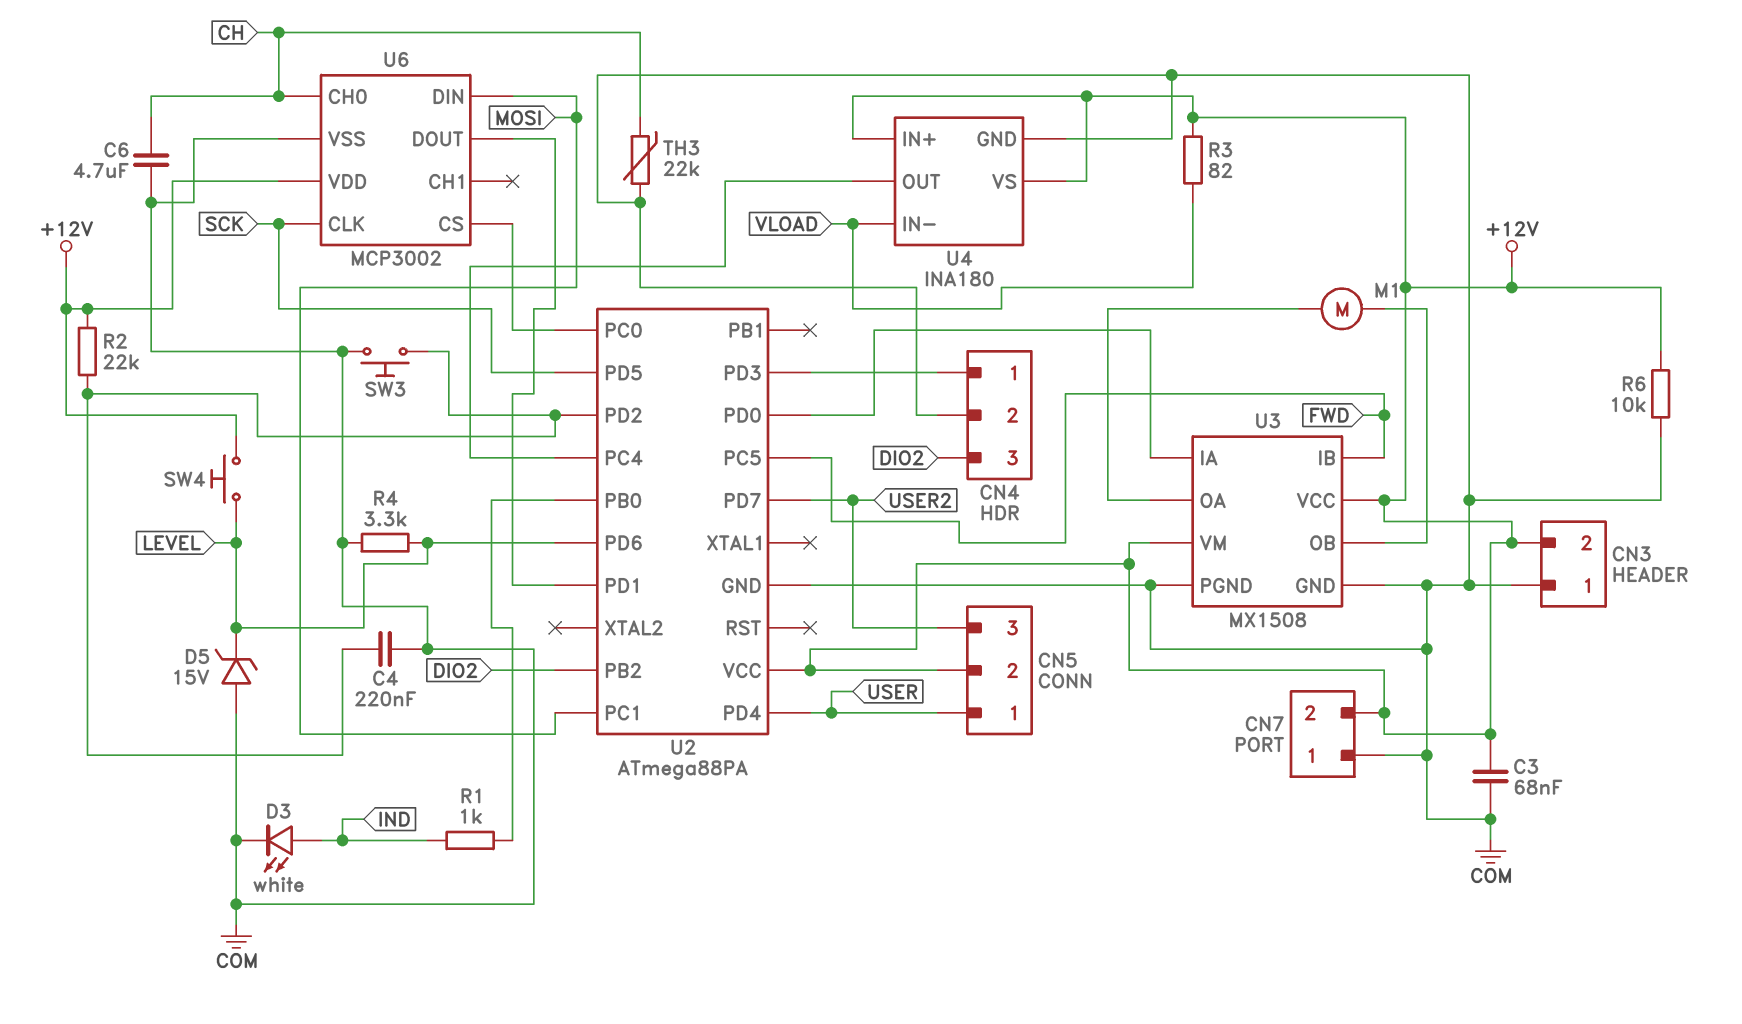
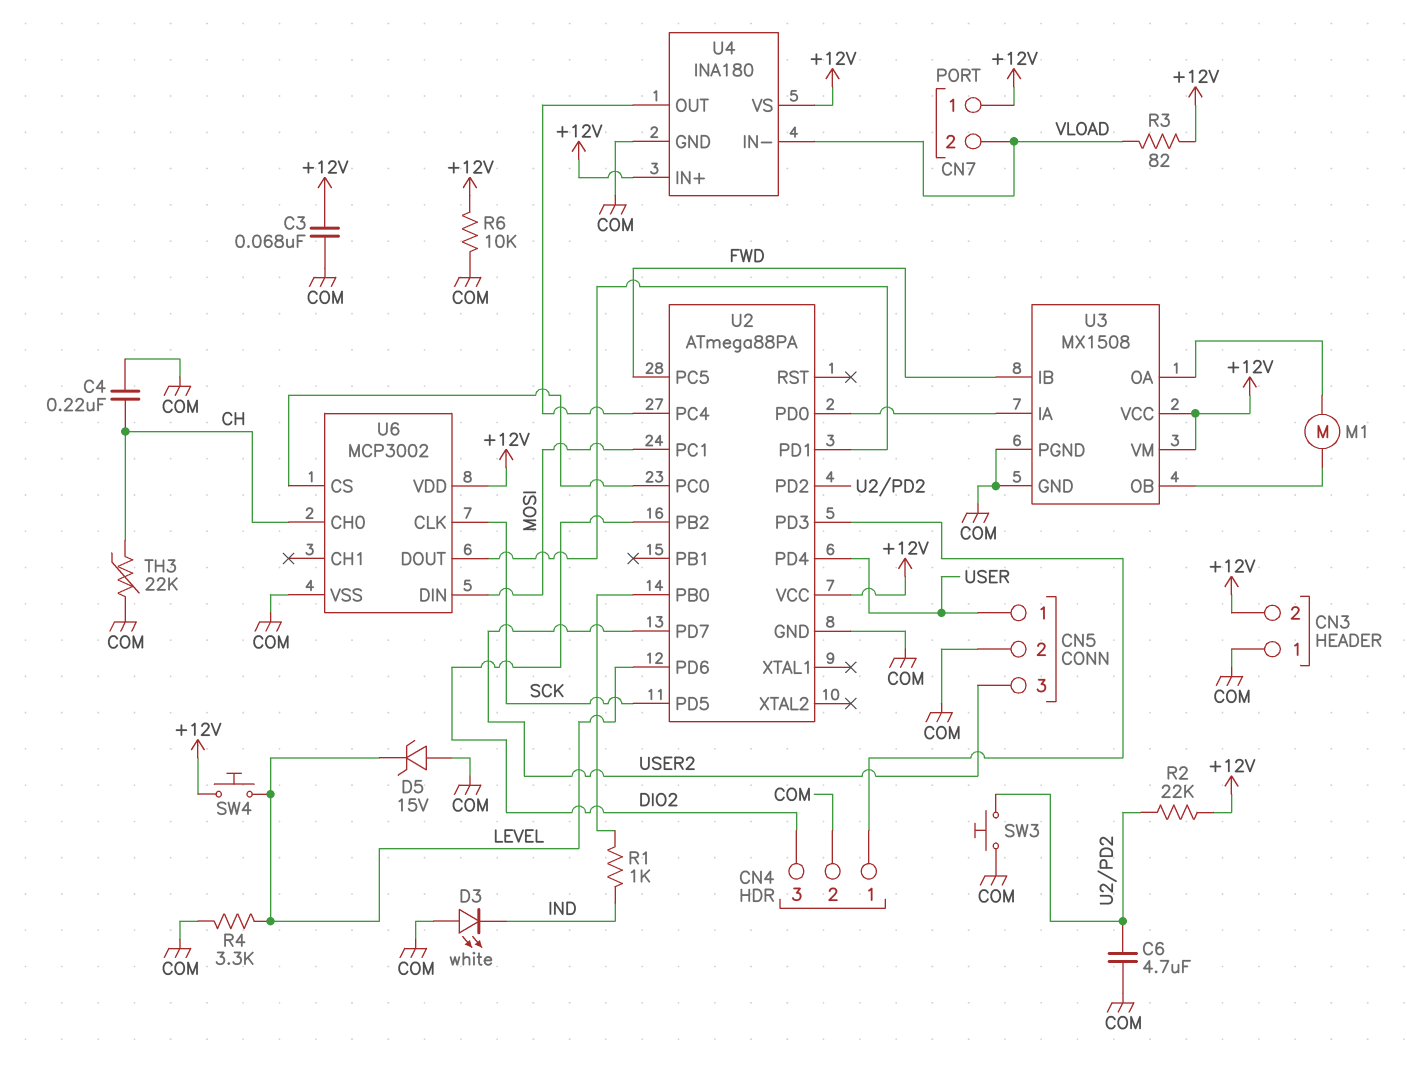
C4: 220nF (COM, U2/PD2) -> 220nF (CH, COM)
C6: 4.7uF (CH, COM) -> 4.7uF (COM, U2/PD2)
CN5 pin 2: +12V -> COM
CN7 pin 1: COM -> +12V
CN7 pin 2: +12V -> VLOAD
D3: LED white (A IND, K COM) -> LED white (A COM, K IND)

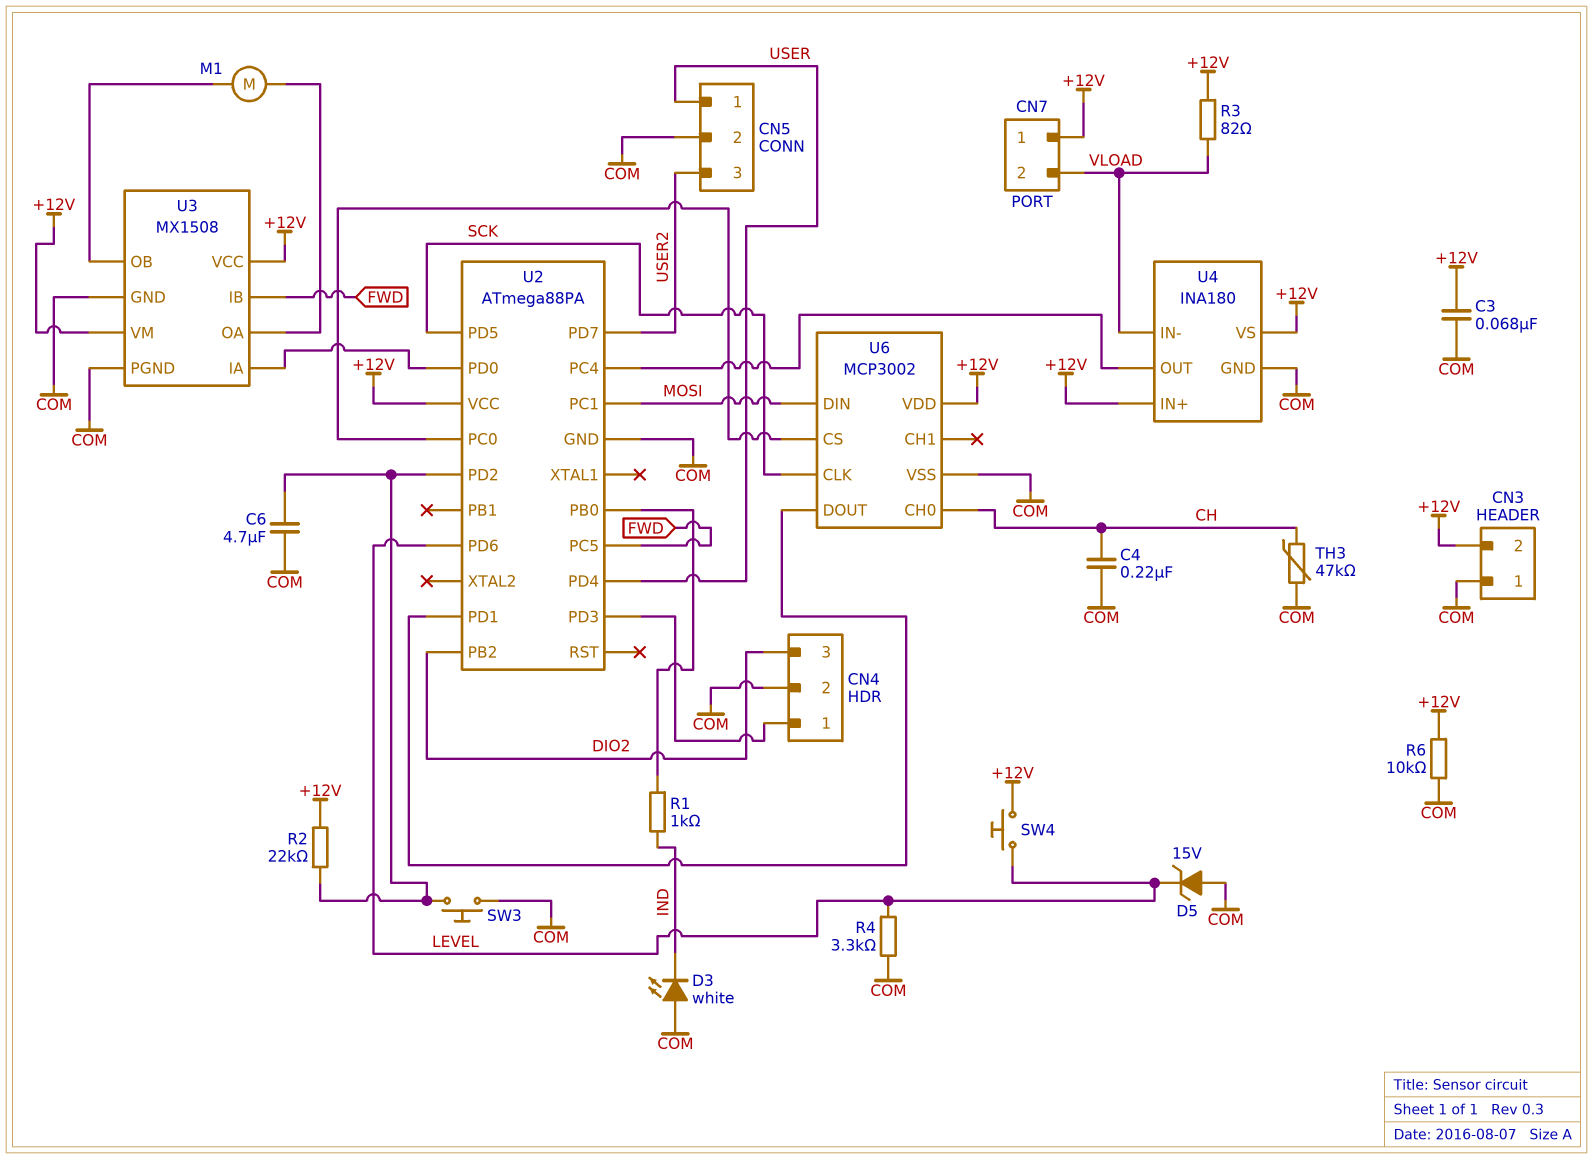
TH3: 22k (CH, COM) -> 47k (CH, COM)

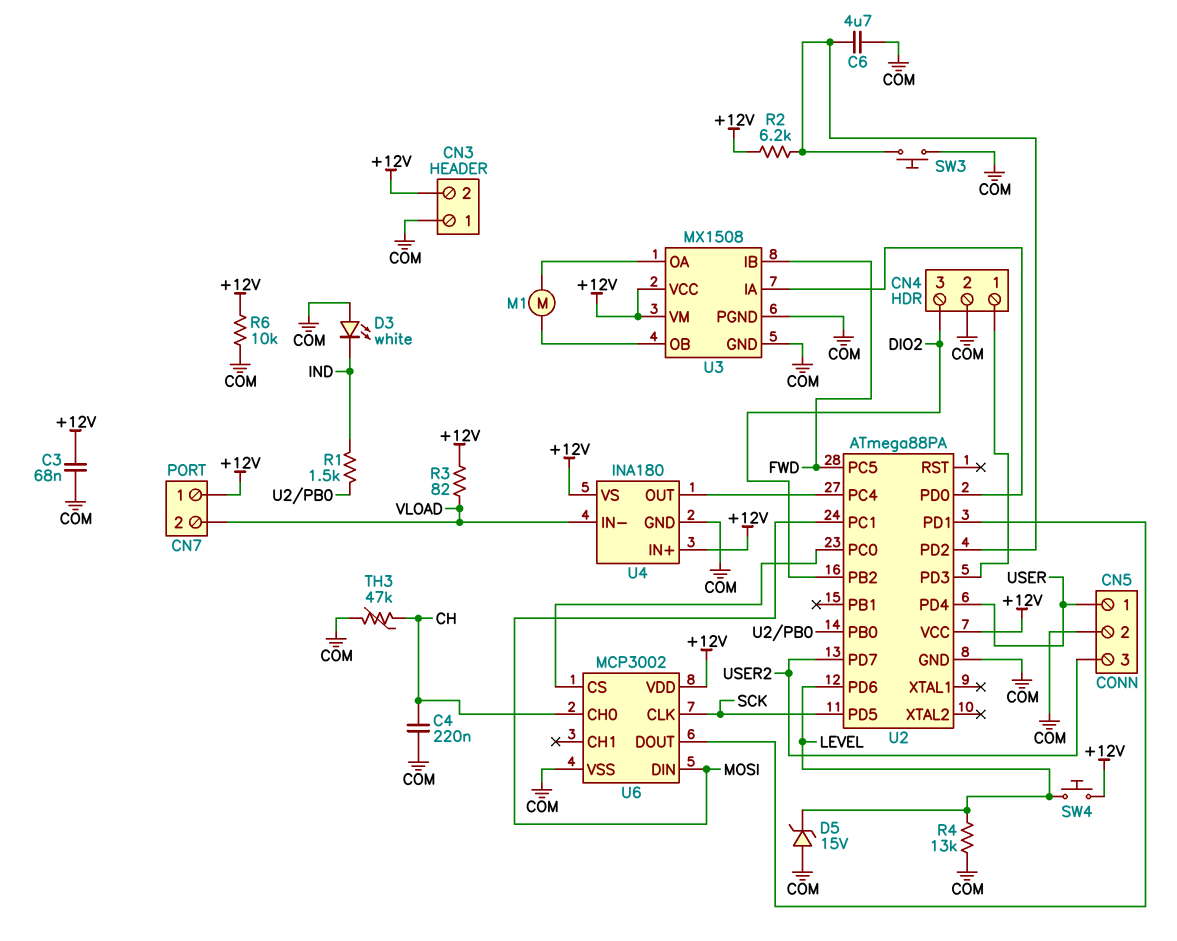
R1: 1k (IND, U2/PB0) -> 1.5k (IND, U2/PB0)
R2: 22k (+12V, U2/PD2) -> 6.2k (+12V, U2/PD2)
R4: 3.3k (COM, LEVEL) -> 13k (COM, LEVEL)

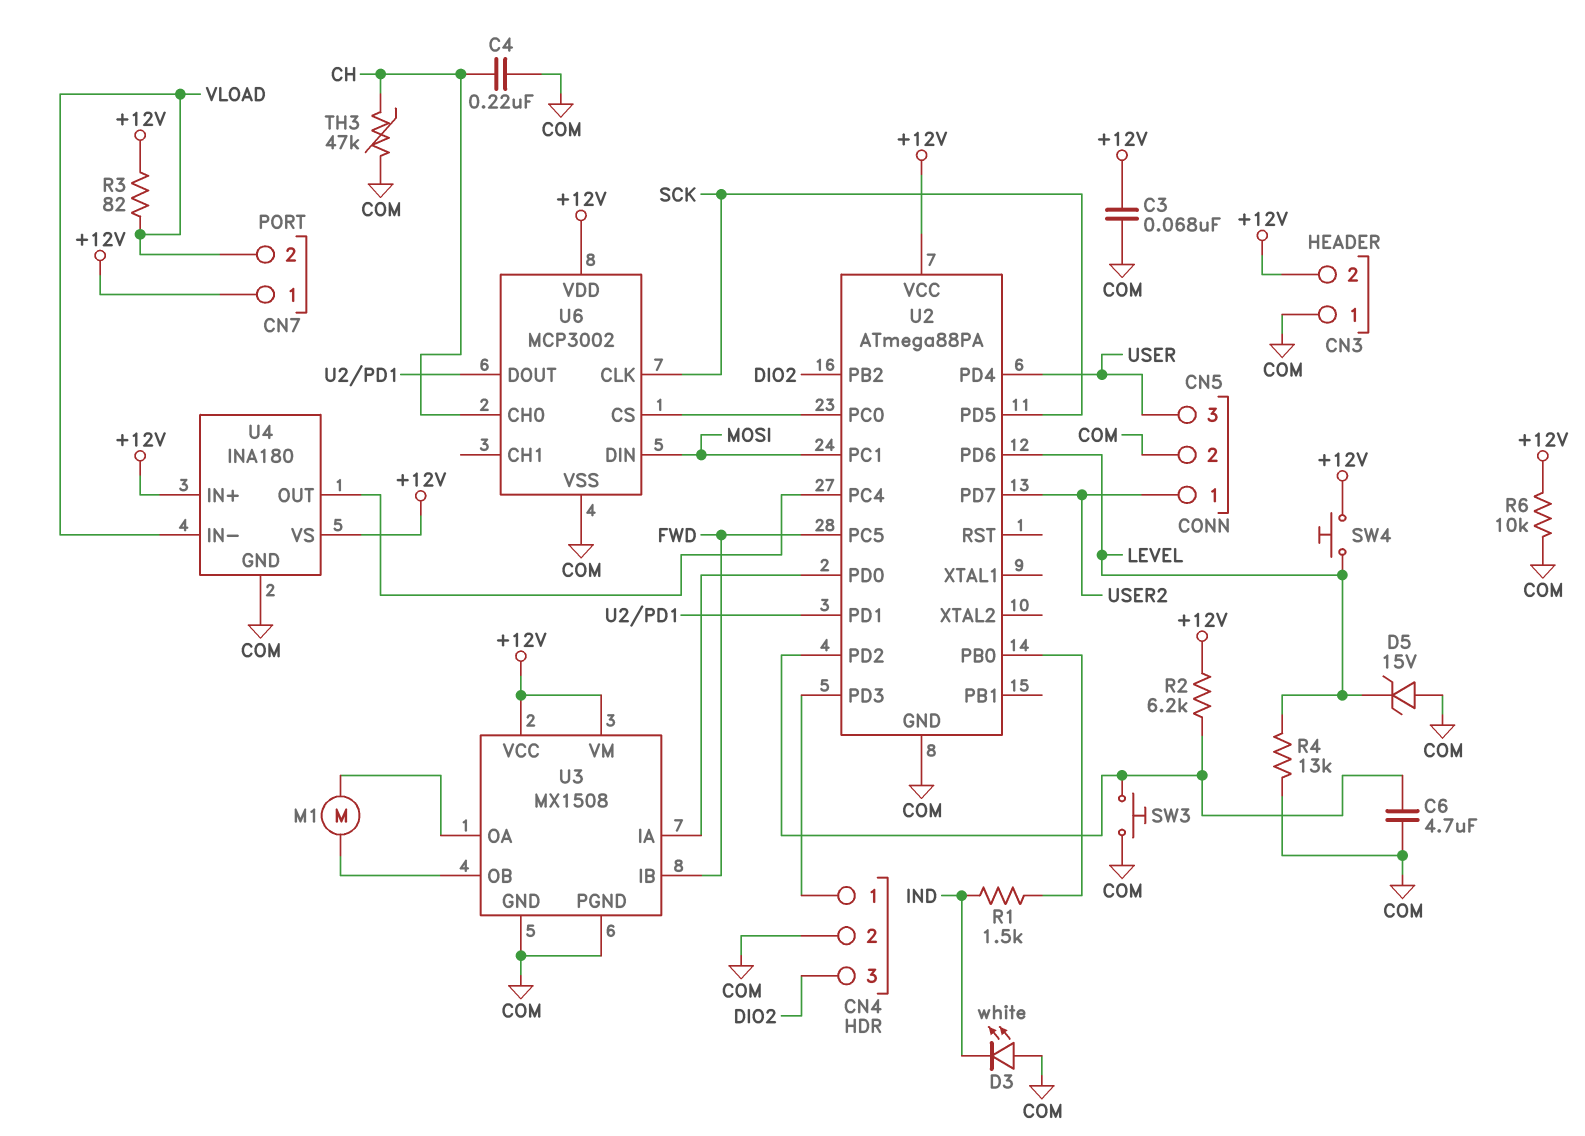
CN5 pin 1: USER -> USER2
CN5 pin 3: USER2 -> USER

